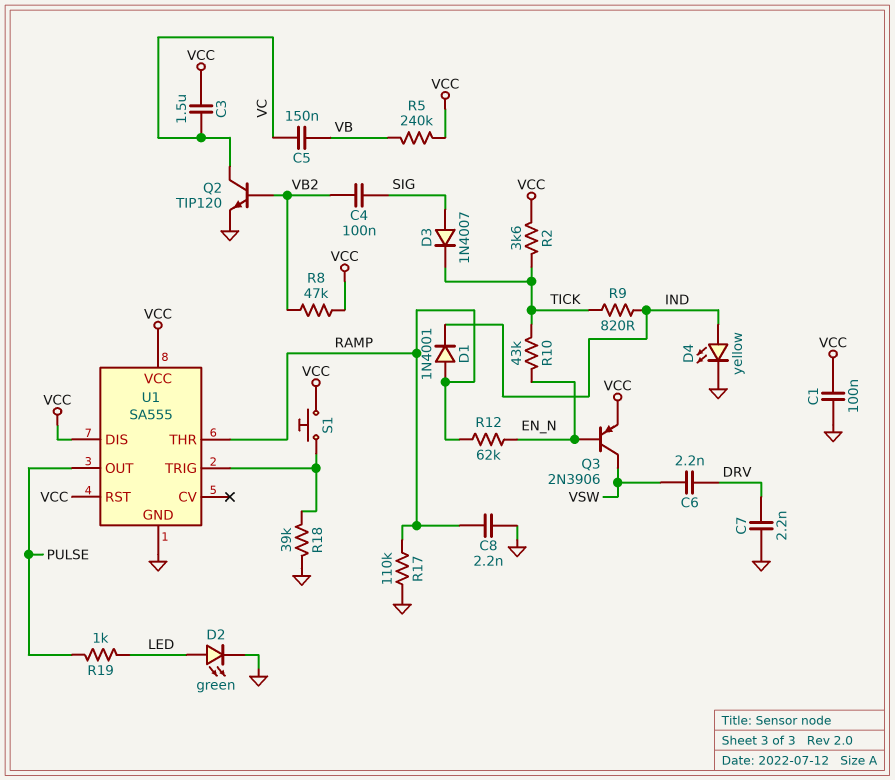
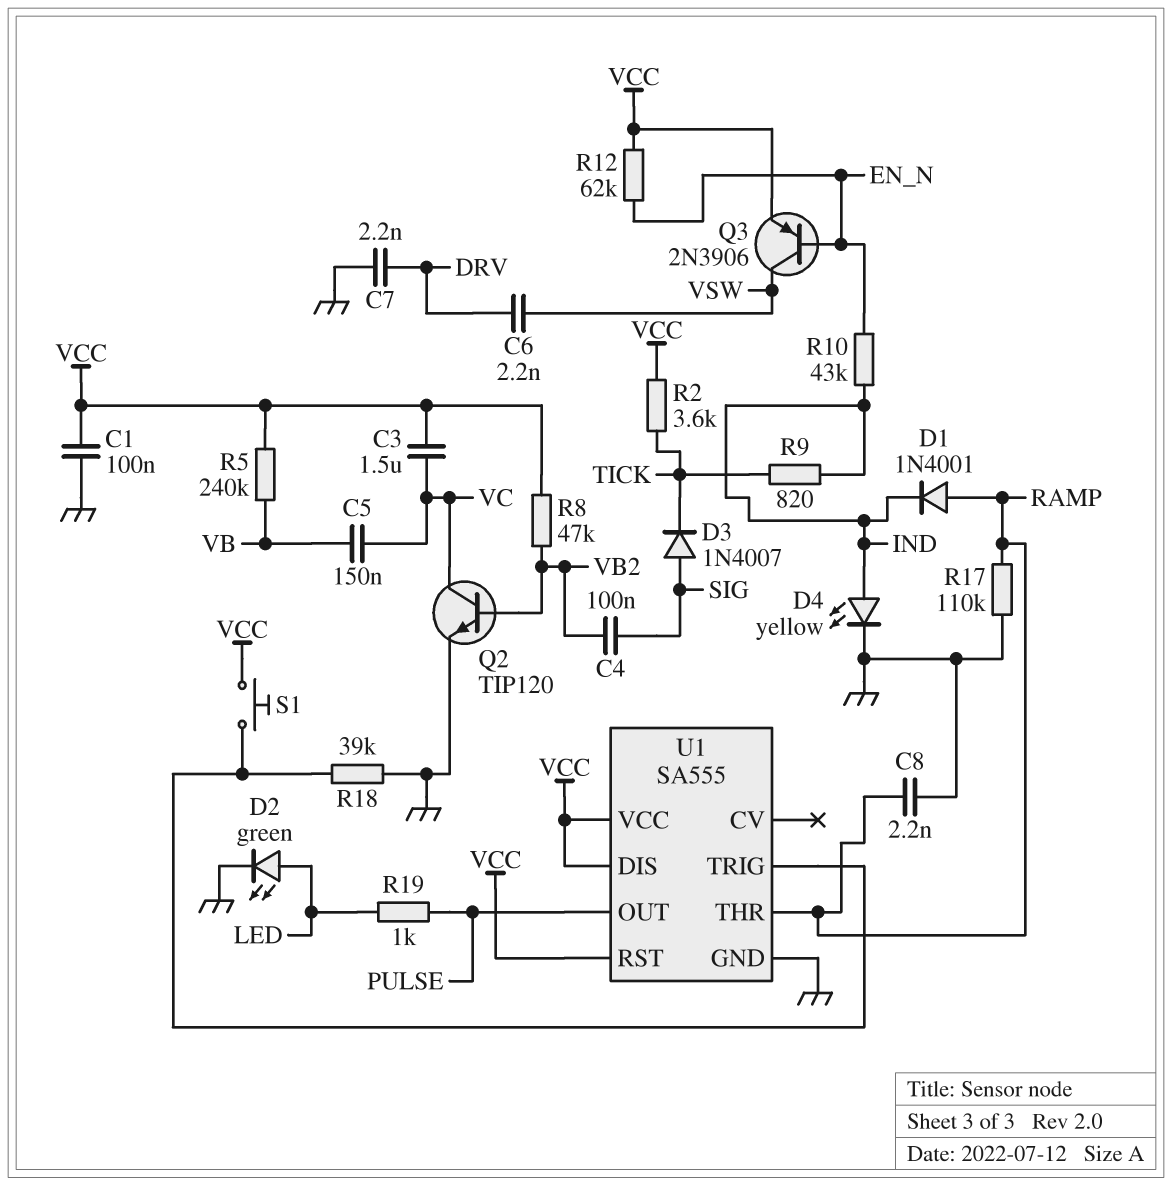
R10: 43k (EN_N, TICK) -> 43k (EN_N, IND)
R12: 62k (EN_N, RAMP) -> 62k (EN_N, VCC)

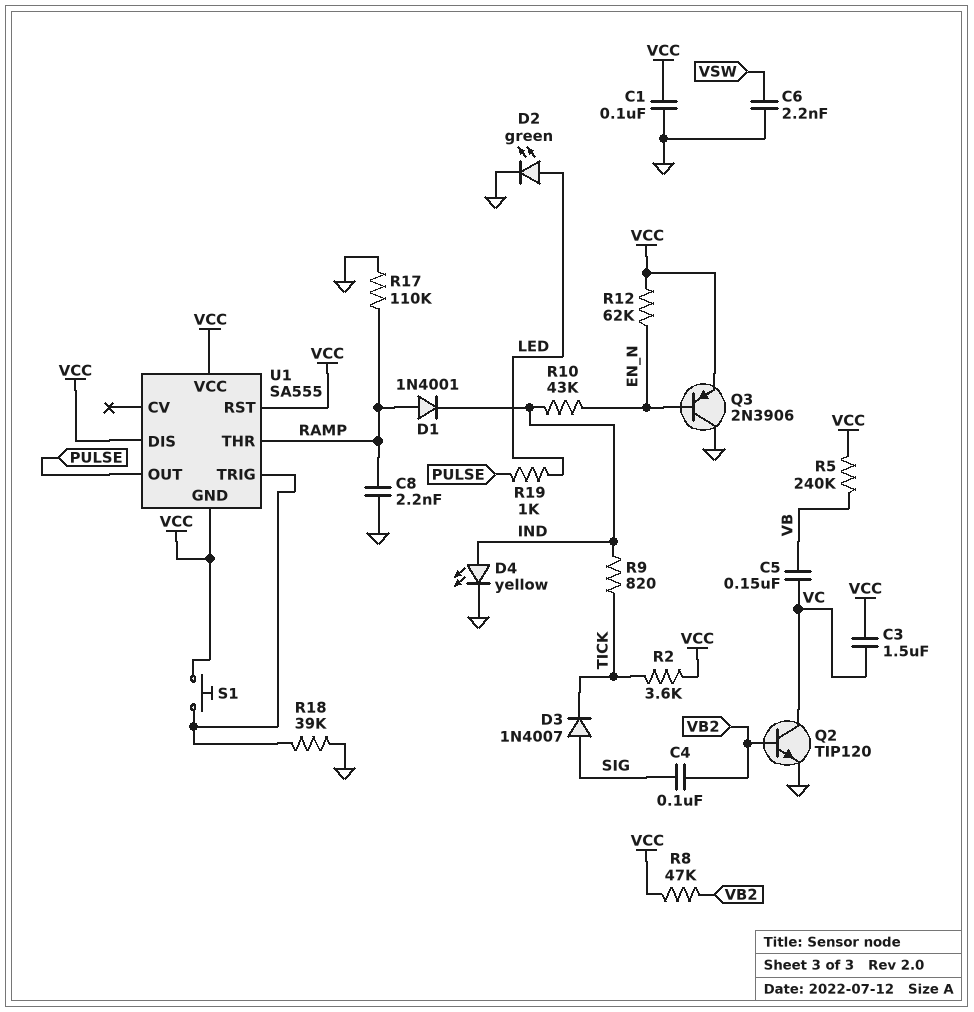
C6: 2.2nF (DRV, VSW) -> 2.2nF (GND, VSW)
C7: 2.2nF (DRV, GND) -> none
Q3: PNP 2N3906 (B EN_N, C VSW, E VCC) -> PNP 2N3906 (B EN_N, C GND, E VCC)
U1 pin GND: GND -> VCC

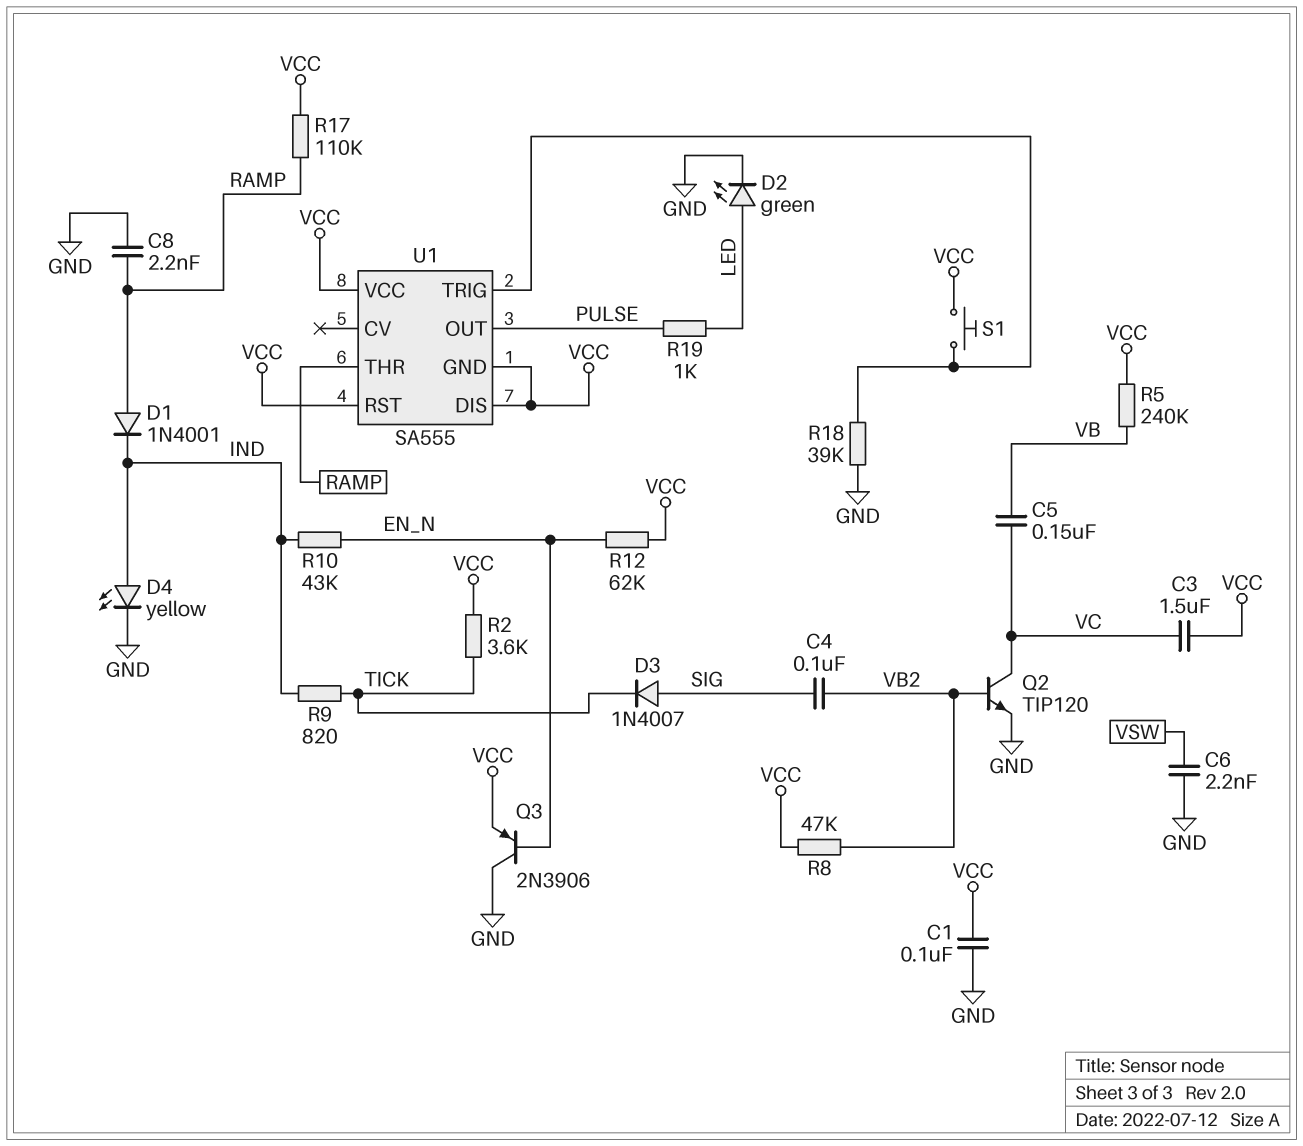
R17: 110k (GND, RAMP) -> 110k (RAMP, VCC)

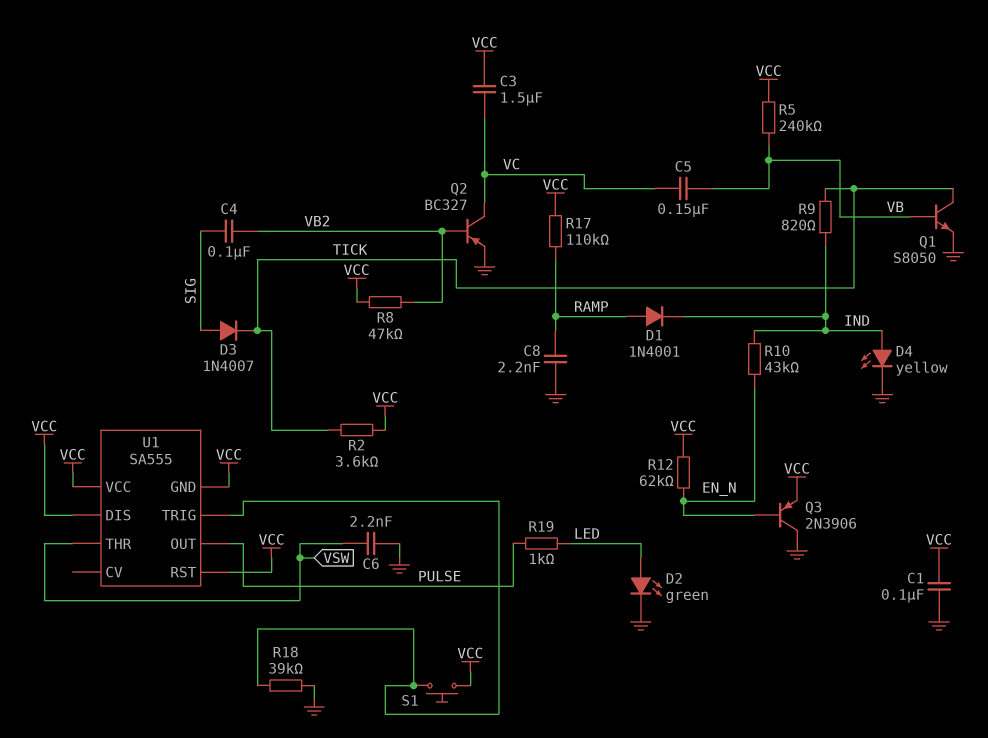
Q1: none -> NPN S8050 (B VB, C TICK, E GND)
Q2: NPN TIP120 (B VB2, C VC, E GND) -> PNP BC327 (B VB2, C VC, E GND)
U1 pin THR: RAMP -> VSW

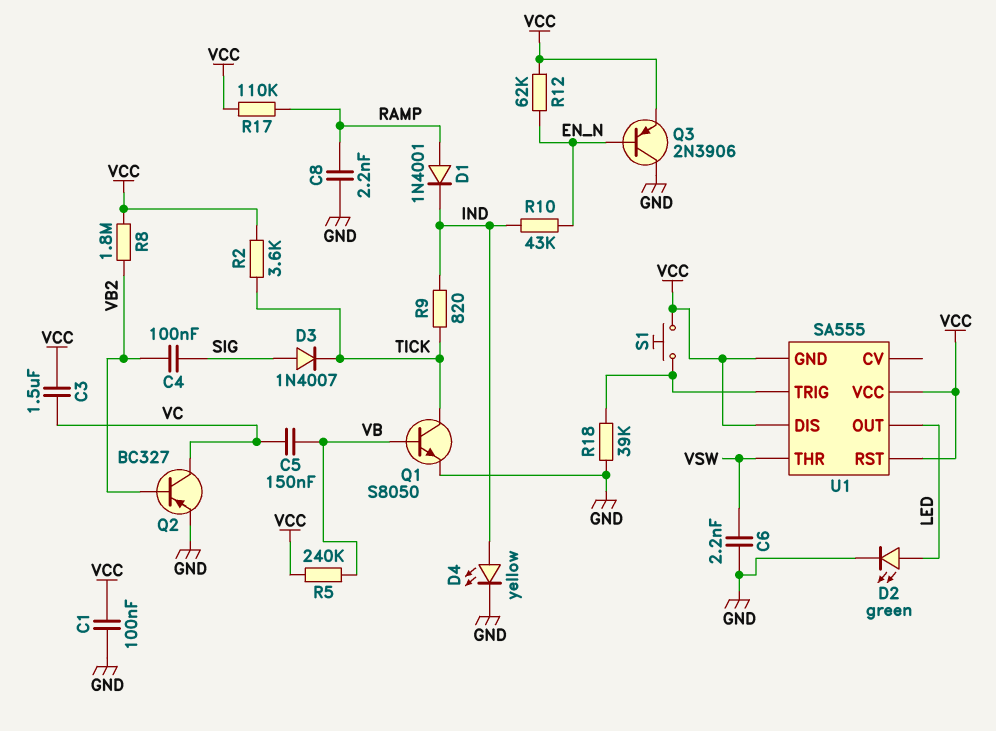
R8: 47k (VB2, VCC) -> 1.8M (VB2, VCC)
R19: 1k (LED, PULSE) -> none
U1 pin OUT: PULSE -> LED

